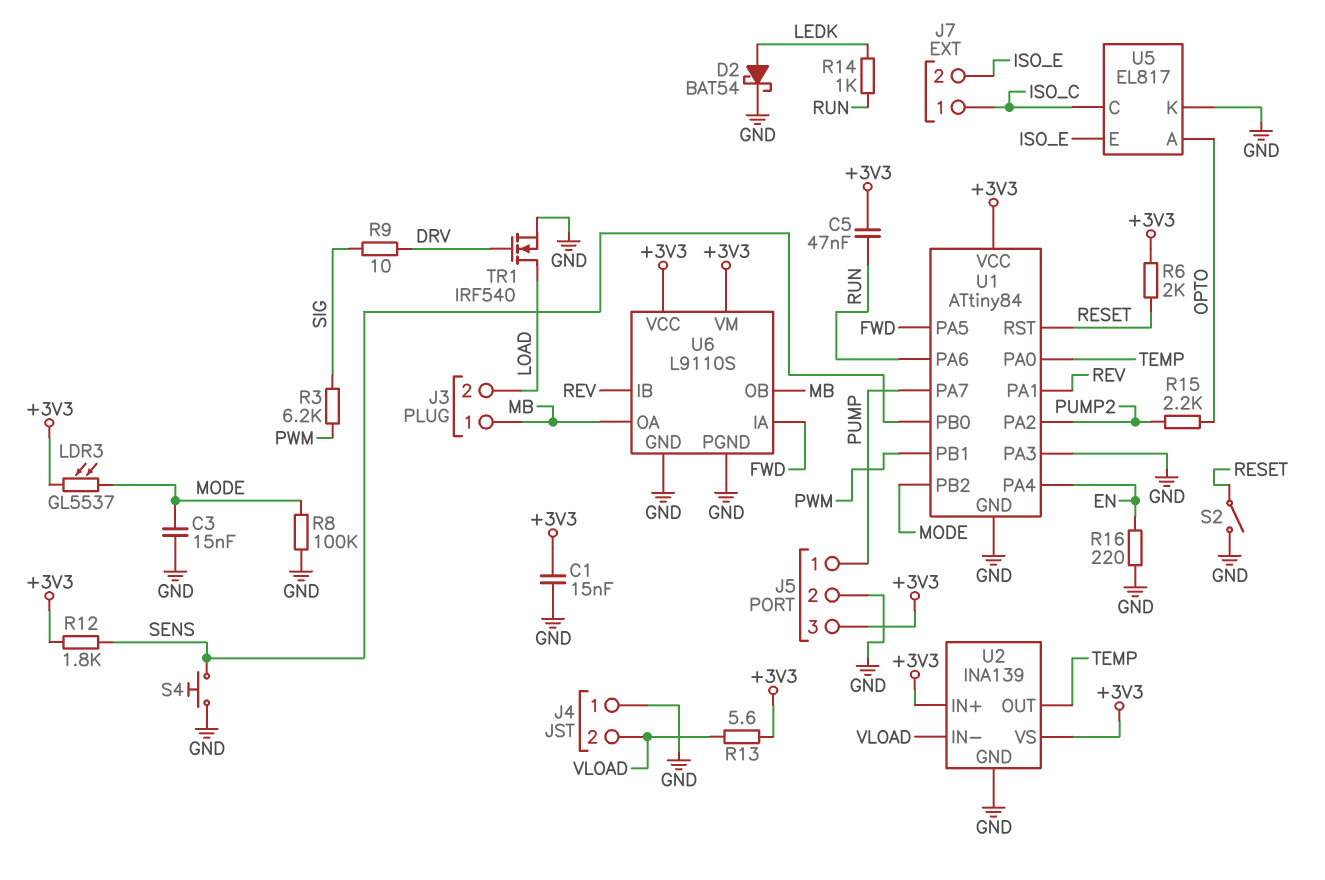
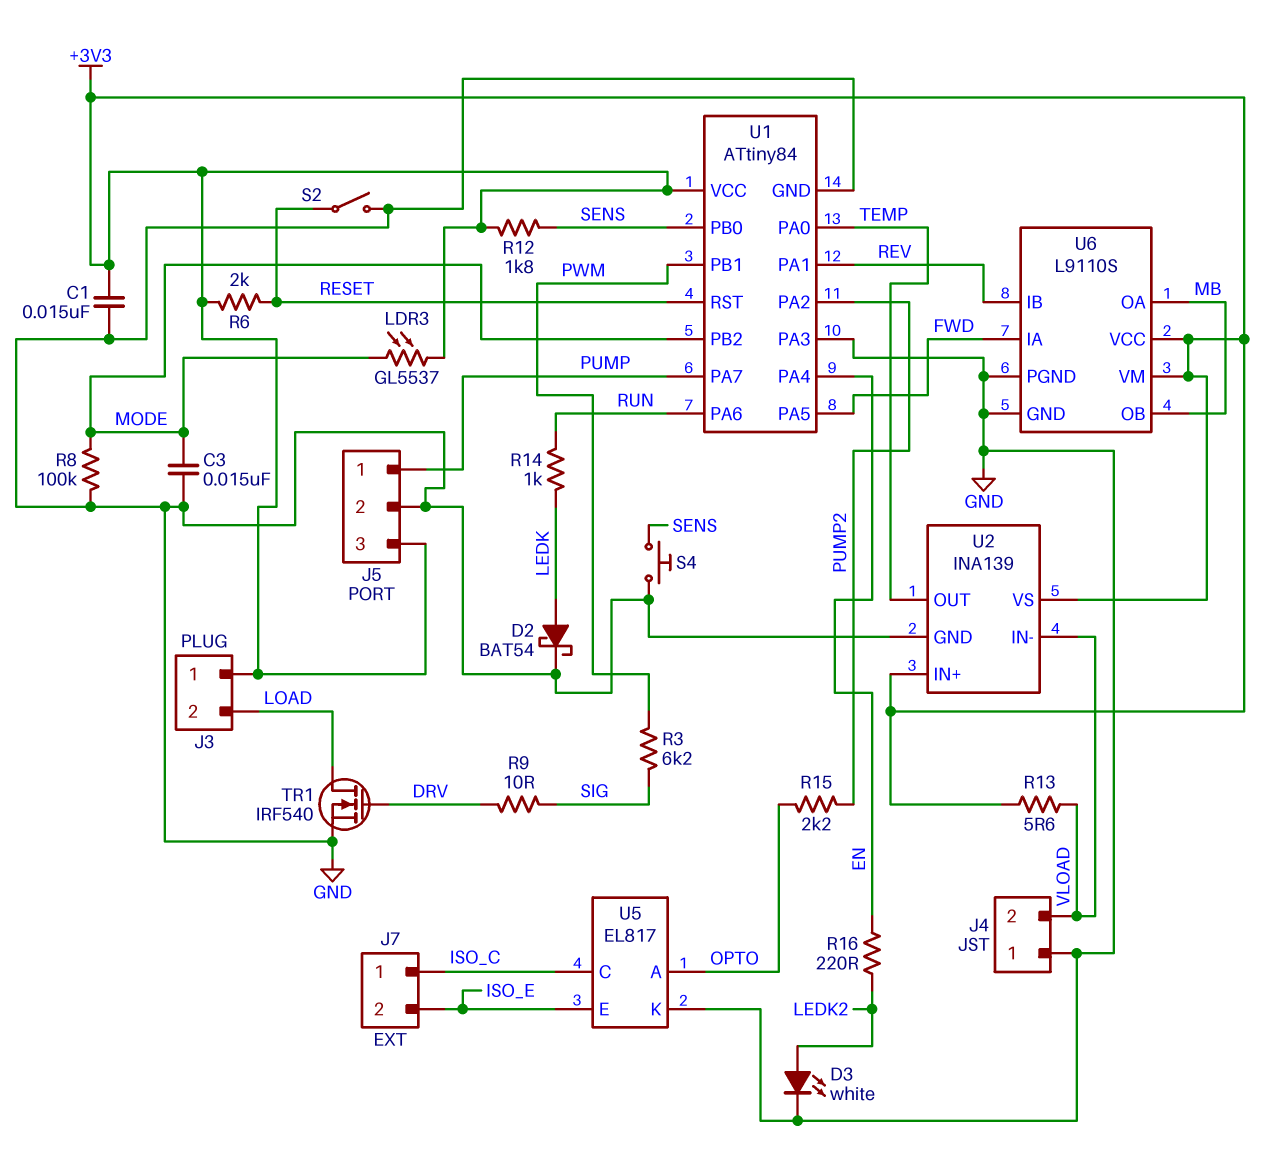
C5: 47nF (+3V3, RUN) -> none
D3: none -> LED white (A LEDK2, K GND)
J3 pin 1: MB -> +3V3
R16: 220 (EN, GND) -> 220 (EN, LEDK2)

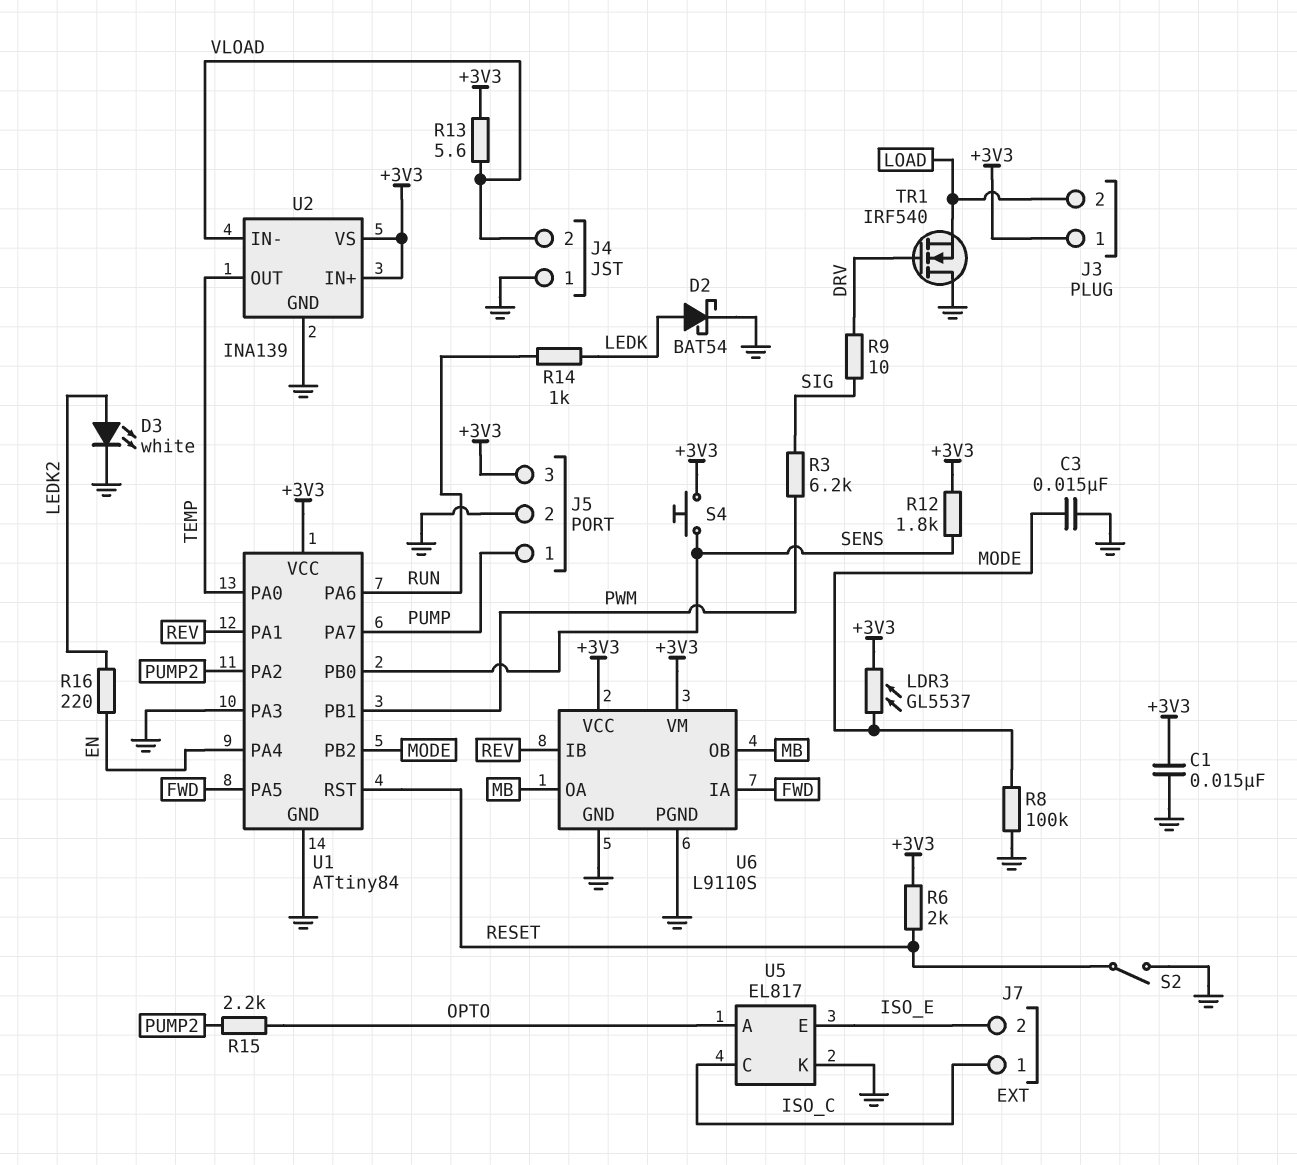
S4: button (GND, SENS) -> button (+3V3, SENS)
TR1: NMOS IRF540 (G DRV, D LOAD, S GND) -> NMOS IRF540 (G DRV, D GND, S LOAD)

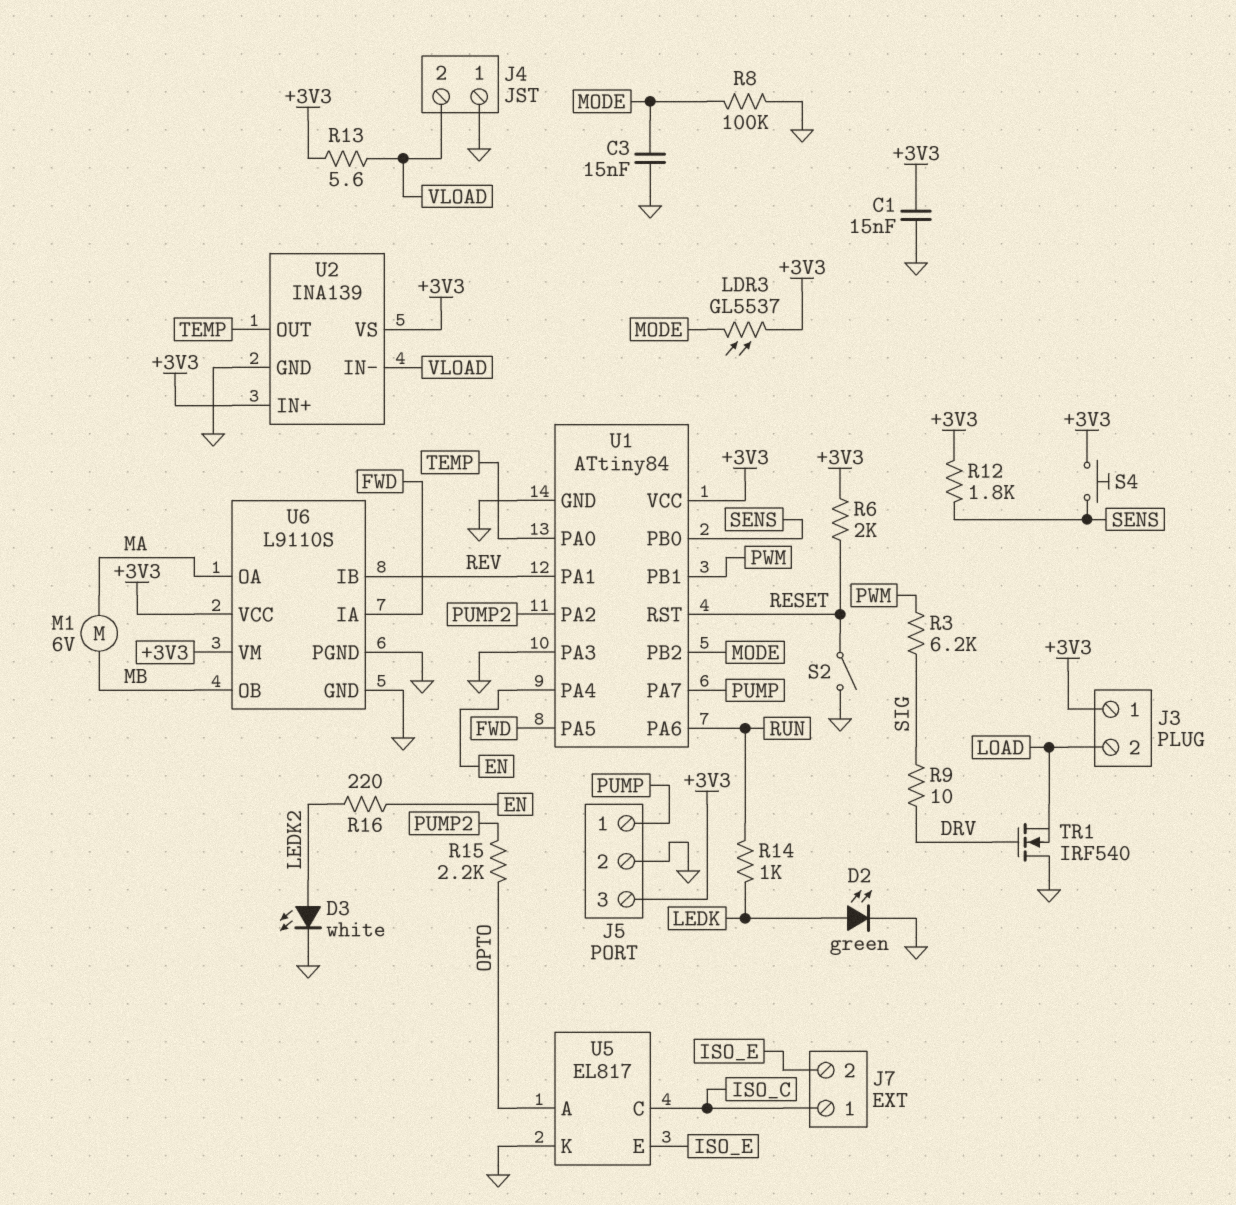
D2: schottky BAT54 (A LEDK, K GND) -> LED green (A LEDK, K GND)
M1: none -> motor 6V (MA, MB)
U6 pin OA: MB -> MA

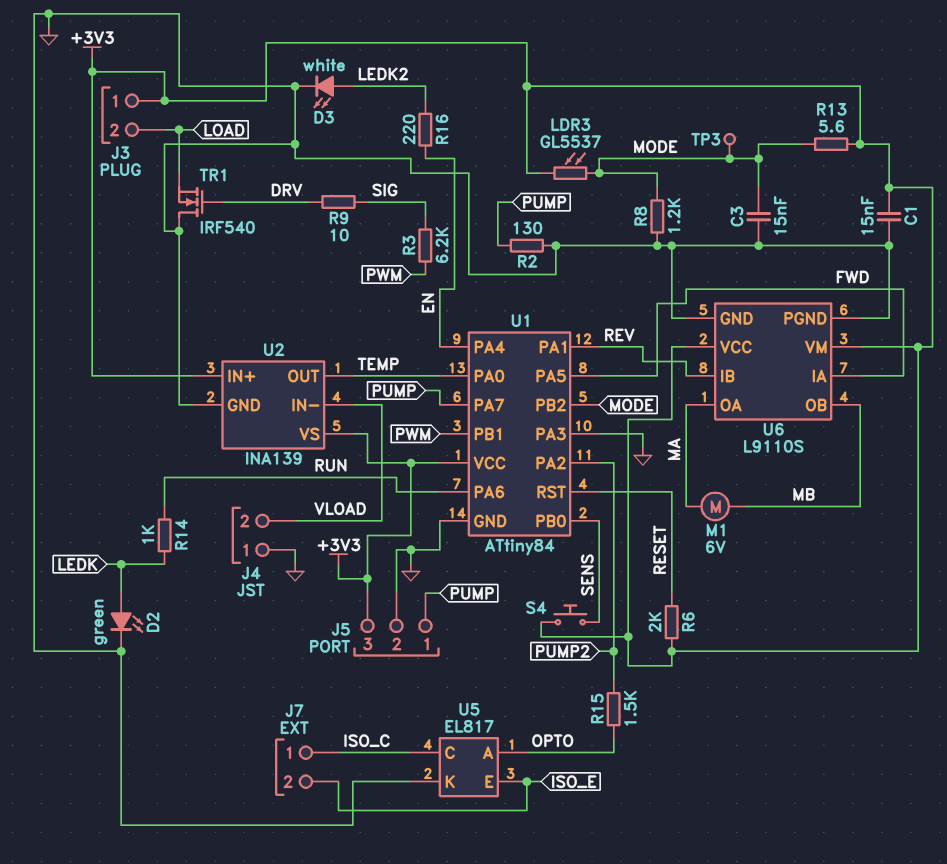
R2: none -> 130 (GND, PUMP)
R8: 100k (GND, MODE) -> 1.2k (GND, MODE)
R12: 1.8k (+3V3, SENS) -> none
R13: 5.6 (+3V3, VLOAD) -> 5.6 (+3V3, MODE)
R15: 2.2k (OPTO, PUMP2) -> 1.5k (OPTO, PUMP2)
S2: switch (GND, RESET) -> none
TP3: none -> test point (MODE)

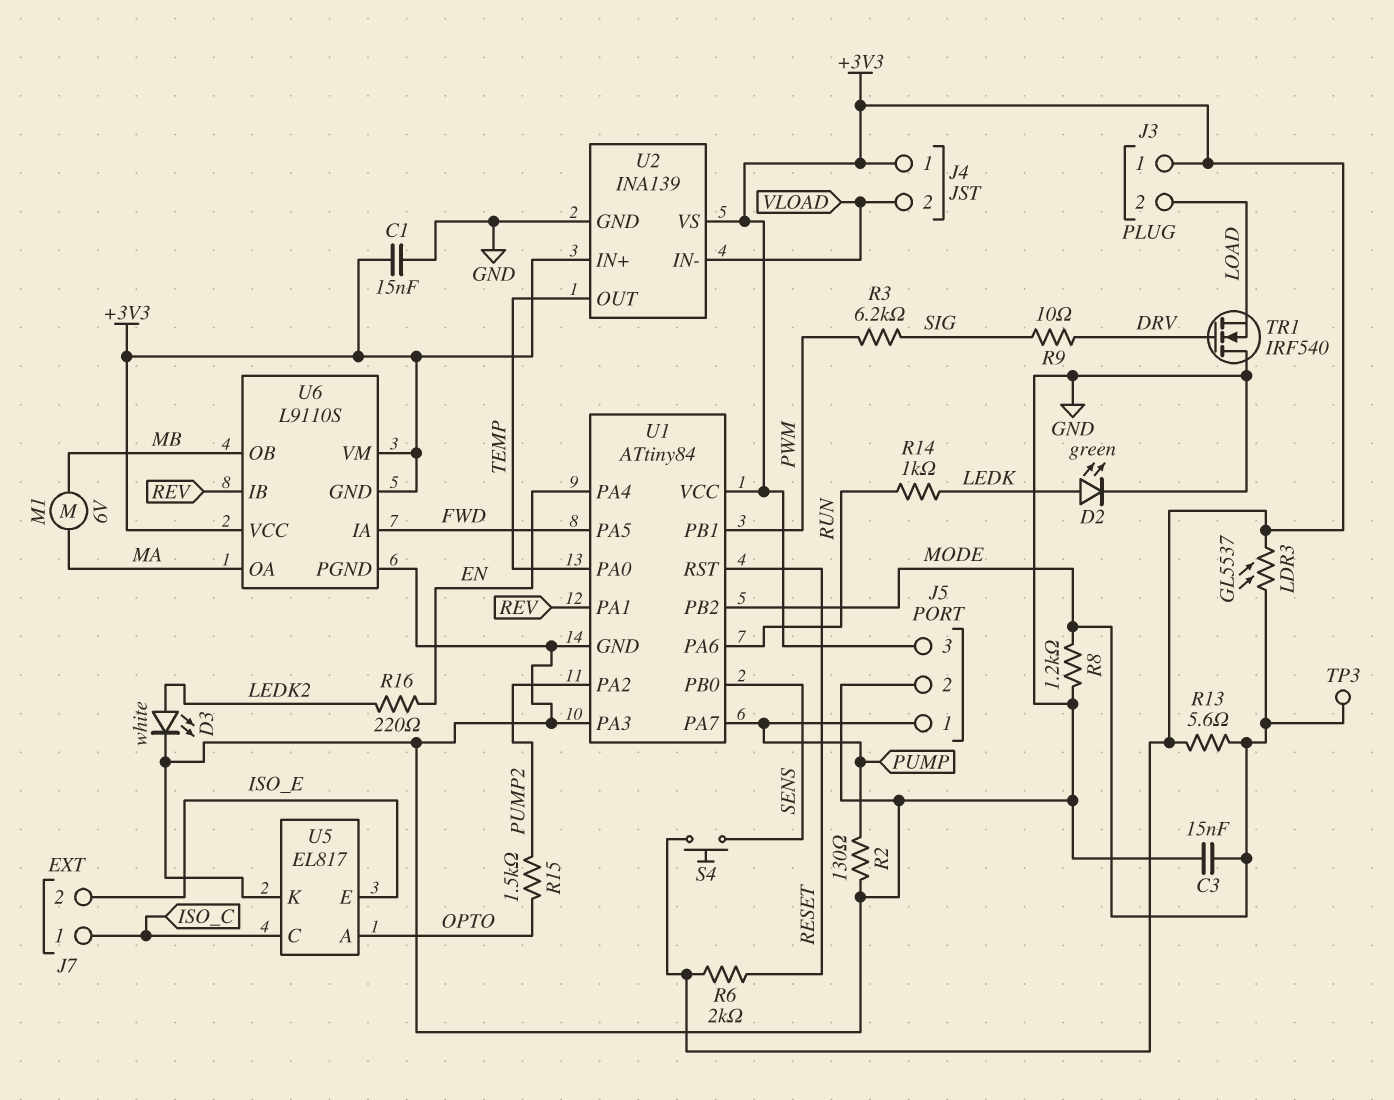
J4 pin 1: GND -> +3V3
U6 pin GND: GND -> +3V3

